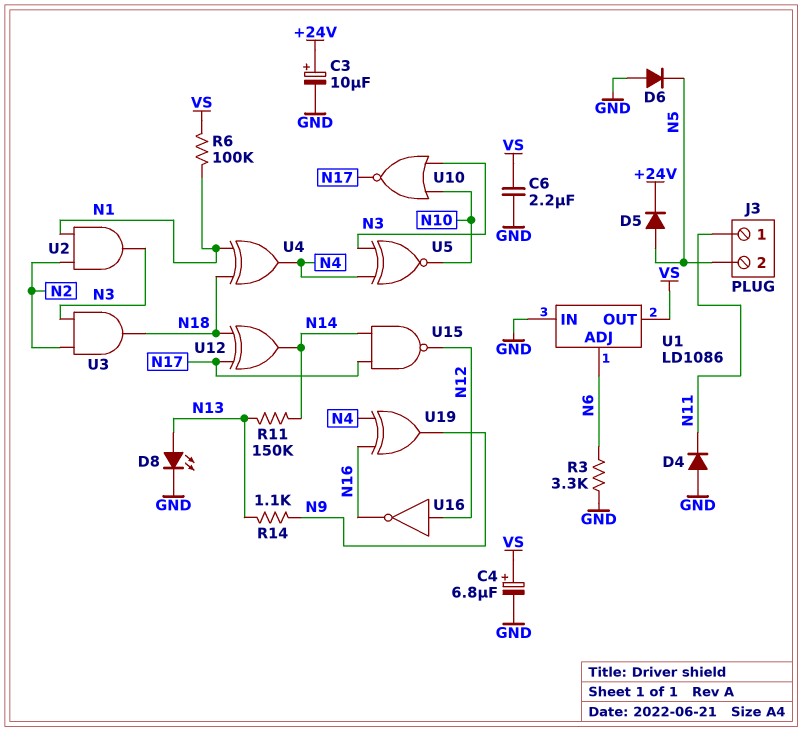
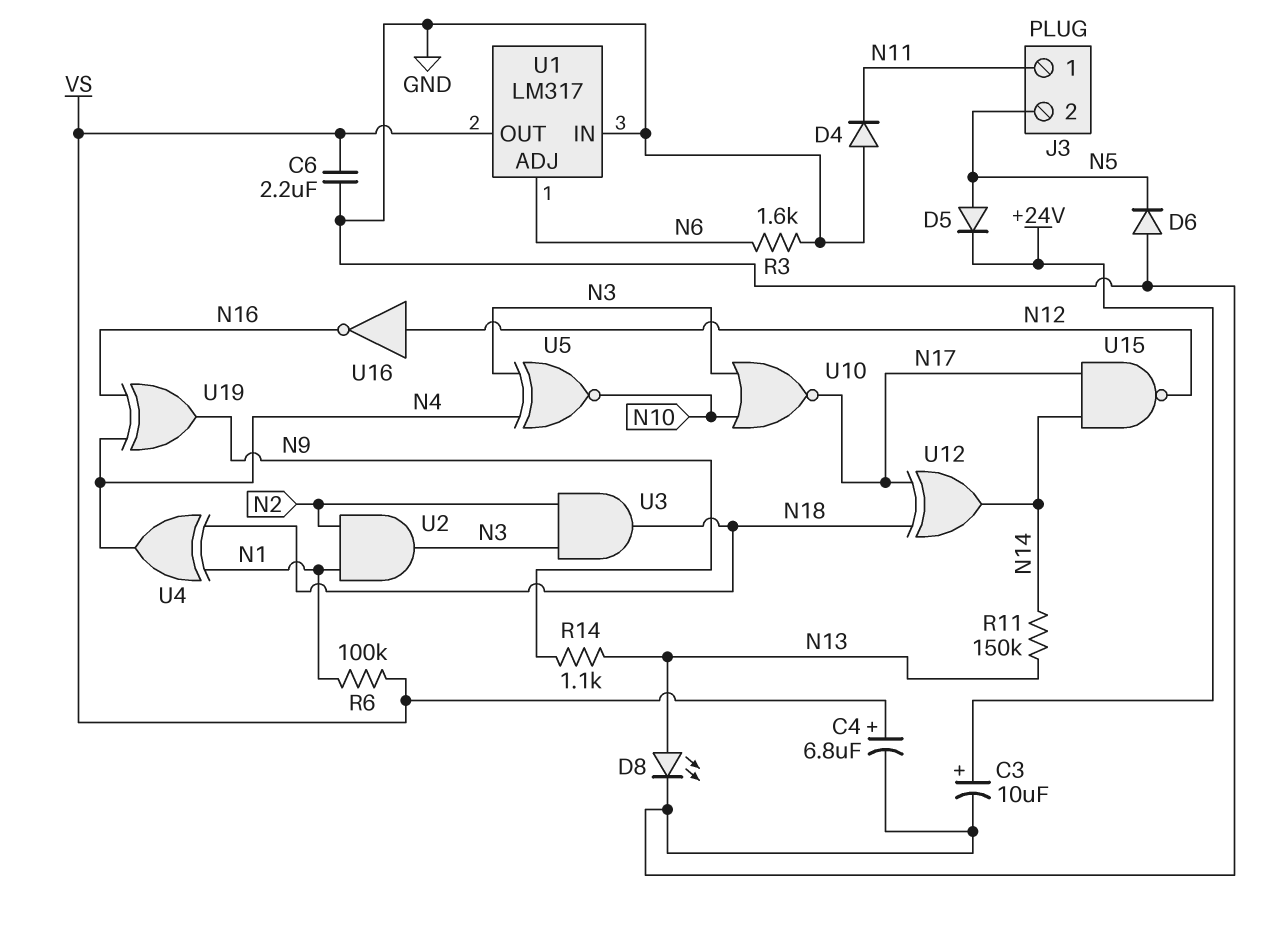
R3: 3.3k (GND, N6) -> 1.6k (GND, N6)
U1: LD1086 -> LM317

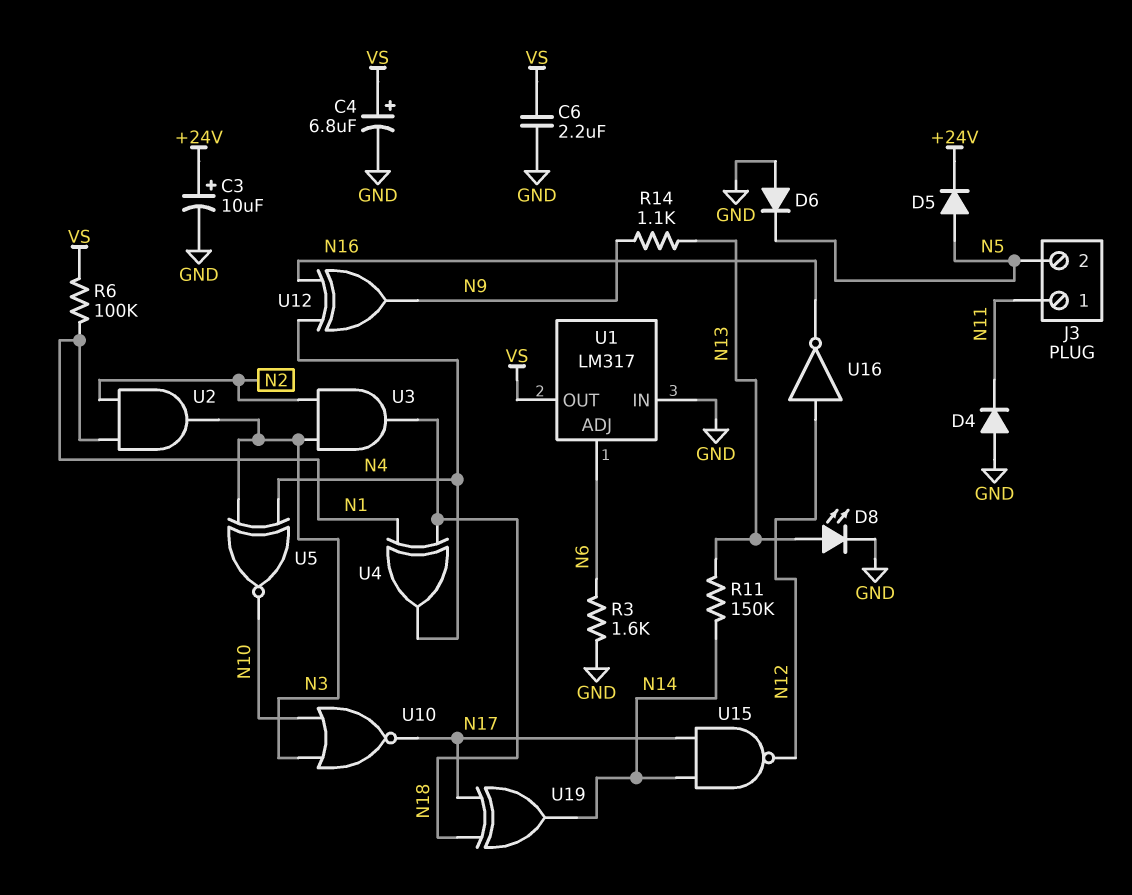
U12: XOR (in N17, in N18, out N14) -> XOR (in N4, in N16, out N9)
U19: XOR (in N4, in N16, out N9) -> XOR (in N17, in N18, out N14)

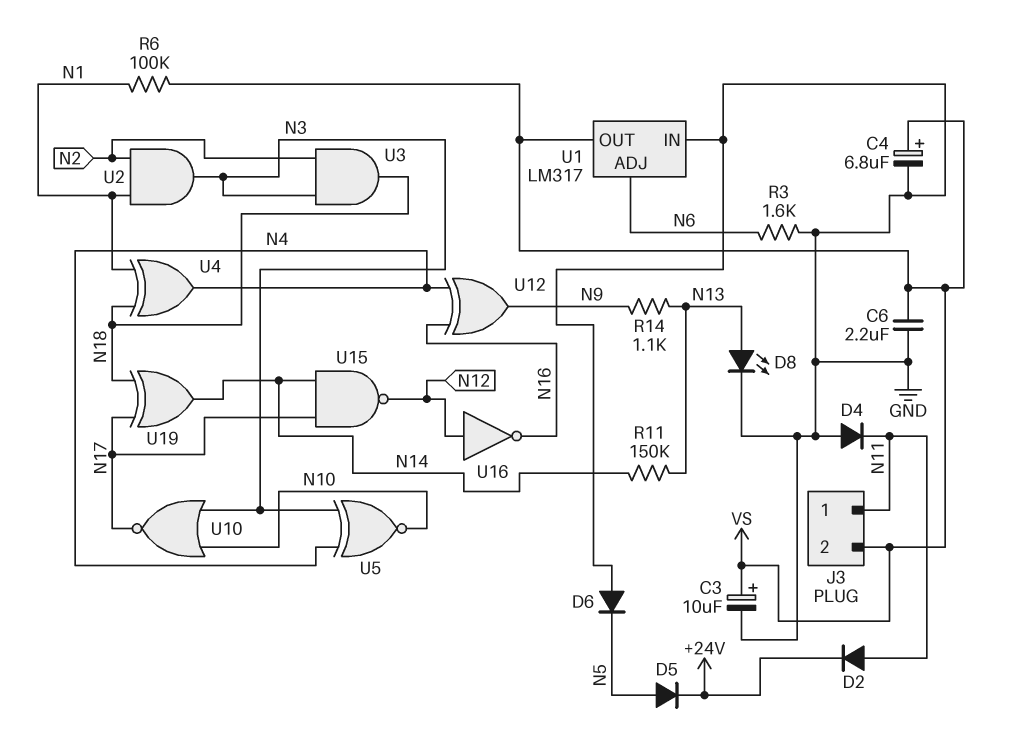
C3: 10uF (plus +24V, minus GND) -> 10uF (plus VS, minus GND)
D2: none -> diode (A N11, K +24V)
J3 pin 2: N5 -> VS

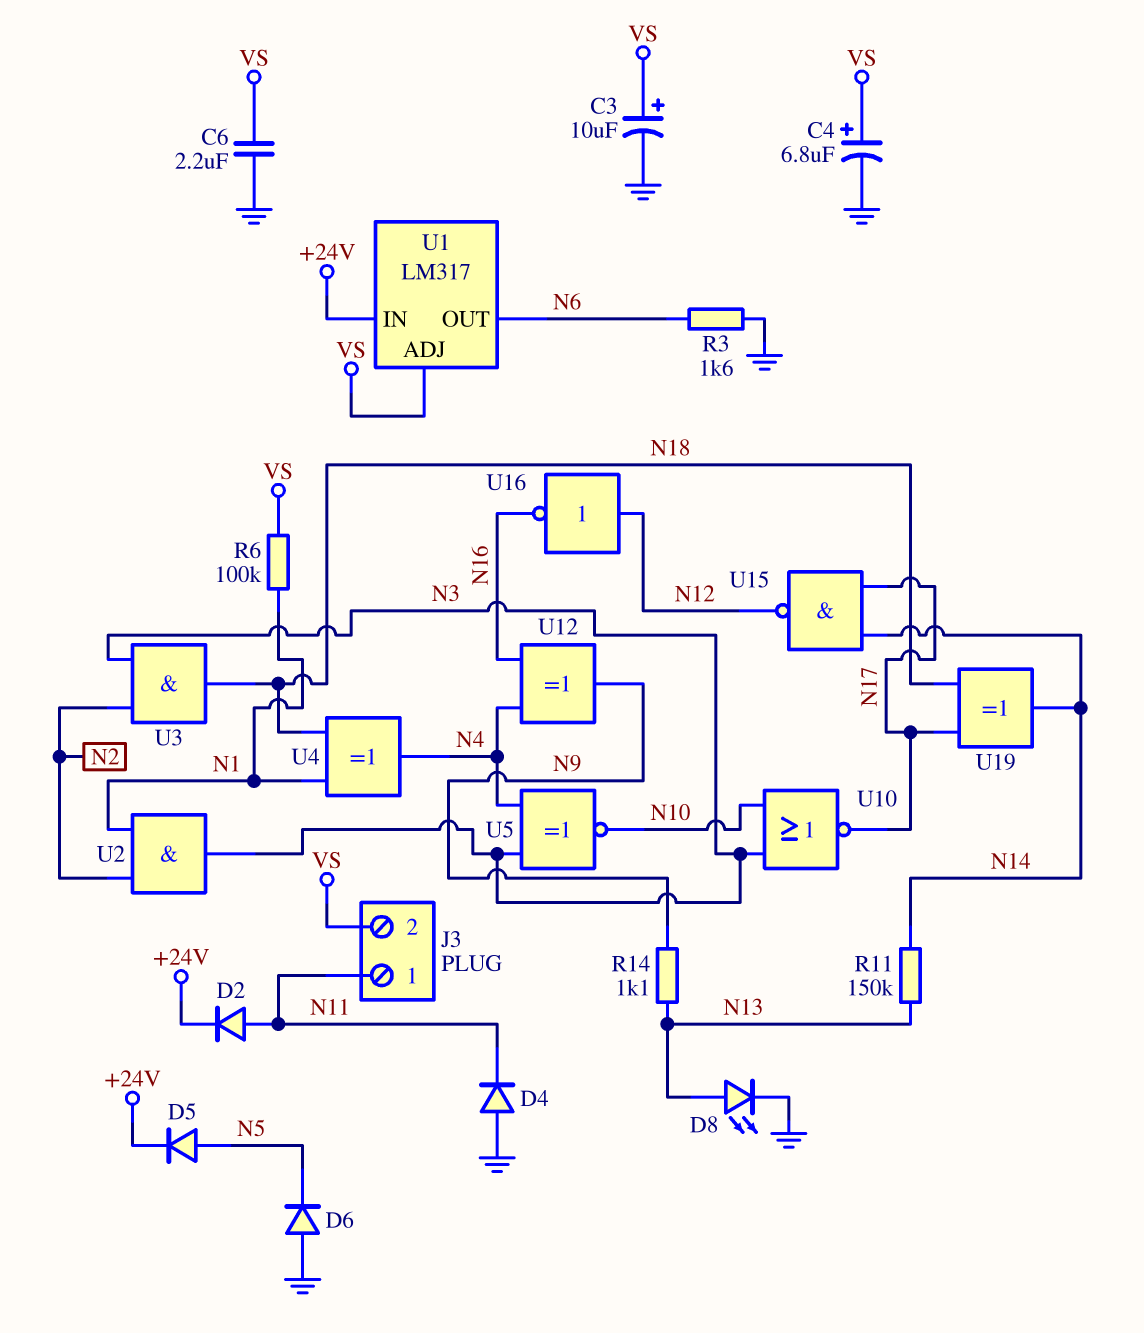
U1 pin ADJ: N6 -> VS
U1 pin IN: GND -> +24V
U1 pin OUT: VS -> N6

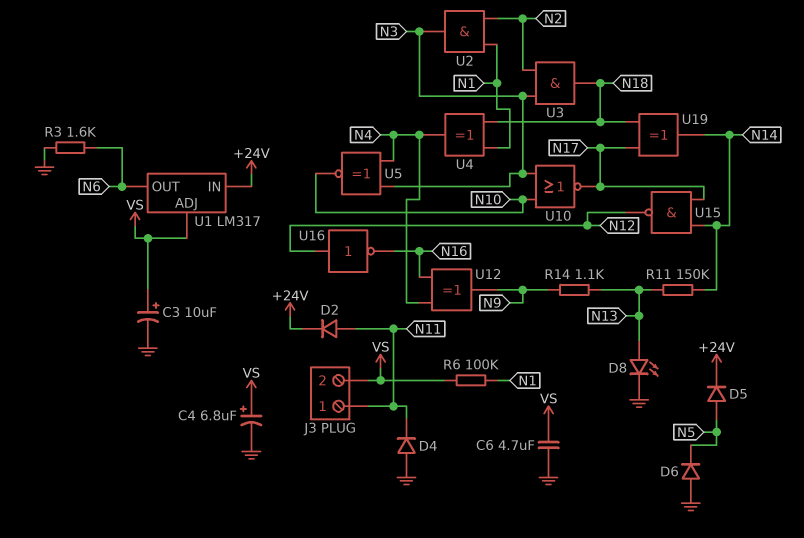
C6: 2.2uF (GND, VS) -> 4.7uF (GND, VS)

